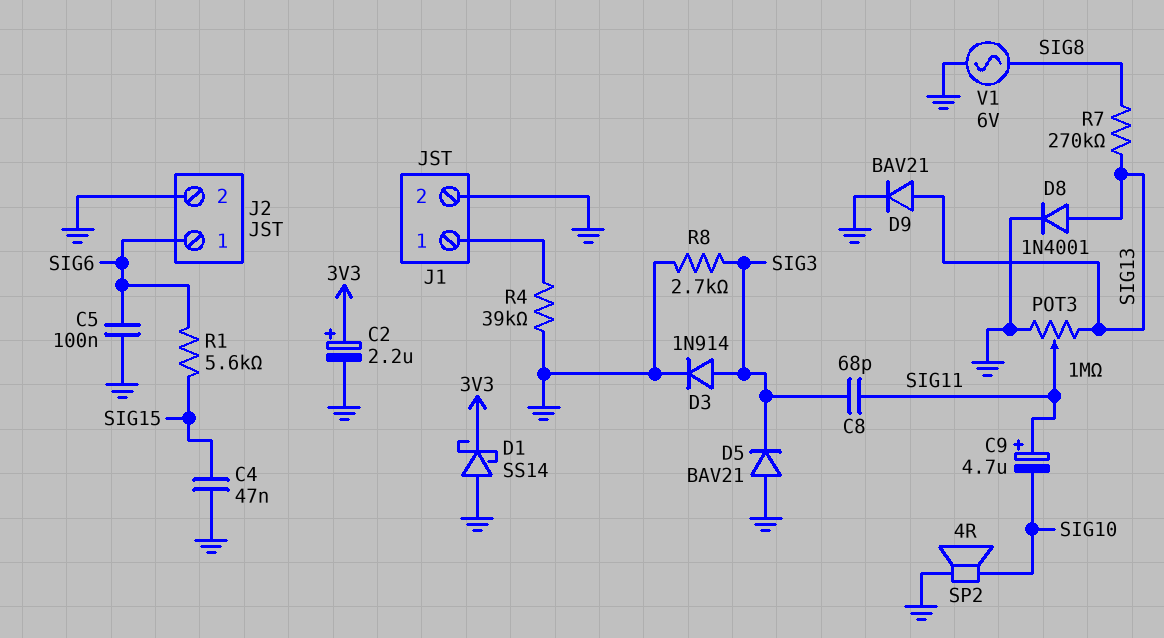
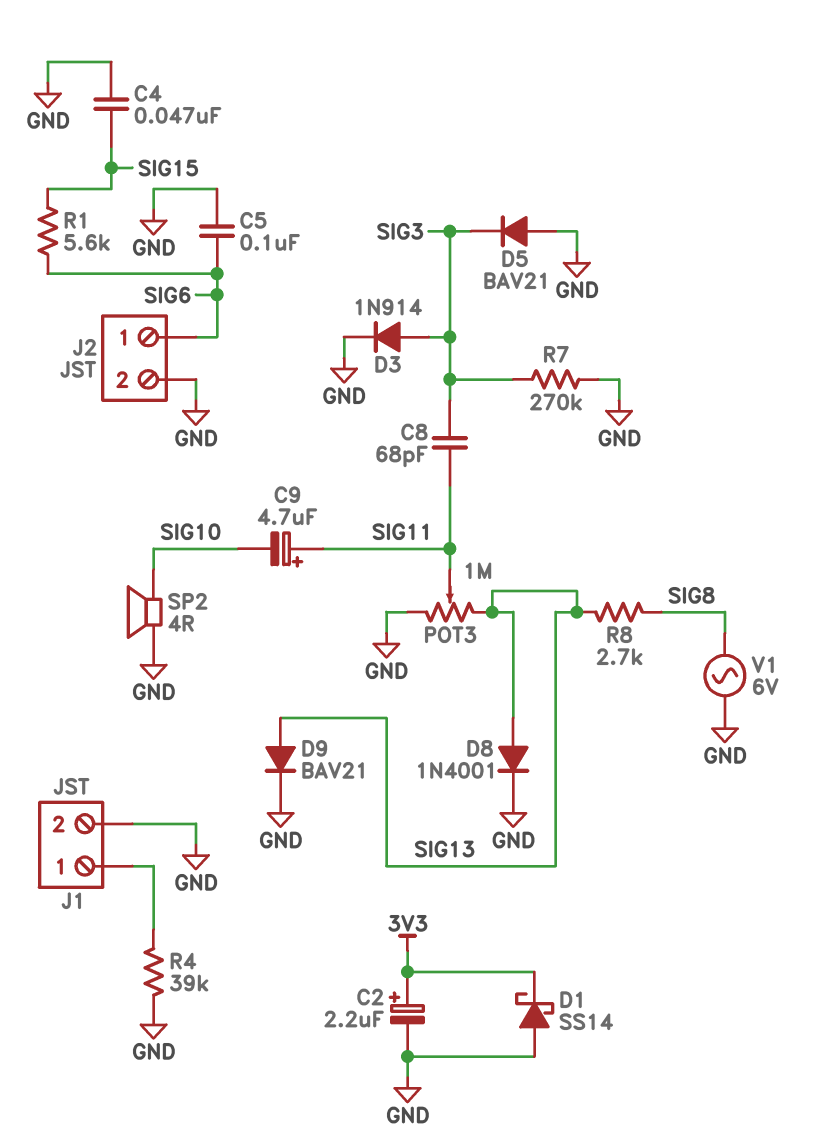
R7: 270k (SIG8, SIG13) -> 270k (GND, SIG3)
R8: 2.7k (GND, SIG3) -> 2.7k (SIG8, SIG13)

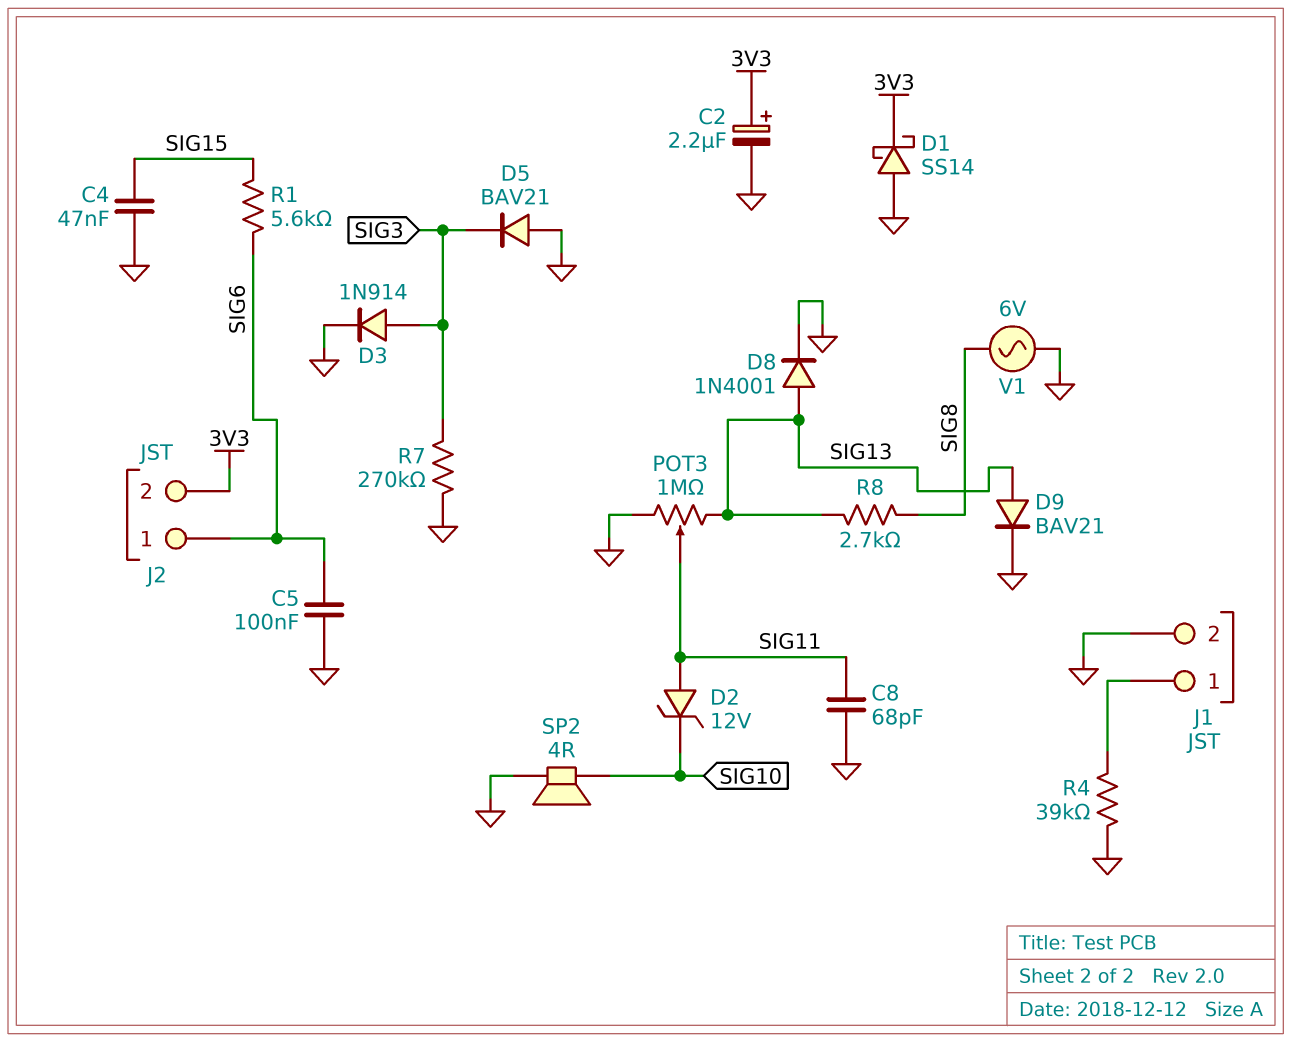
C8: 68pF (SIG3, SIG11) -> 68pF (GND, SIG11)
C9: 4.7uF (plus SIG11, minus SIG10) -> none
D2: none -> zener 12V (A SIG11, K SIG10)
J2 pin 2: GND -> 3V3

